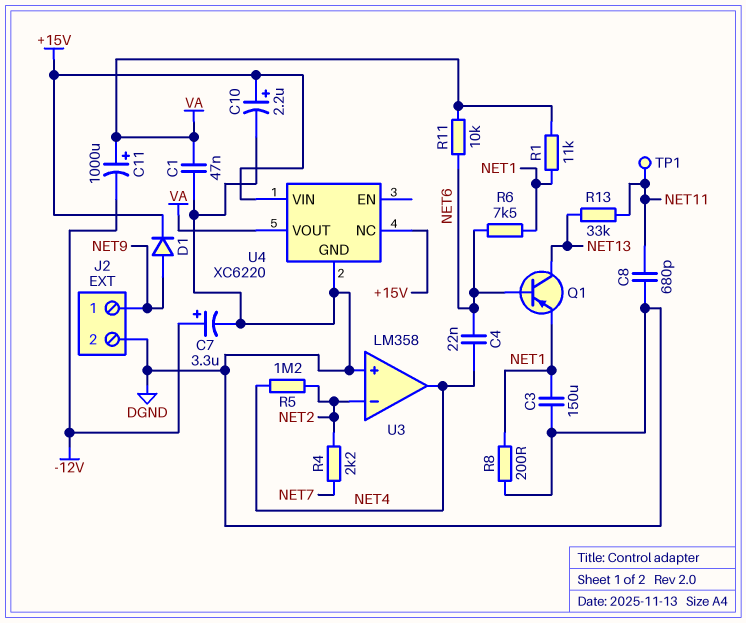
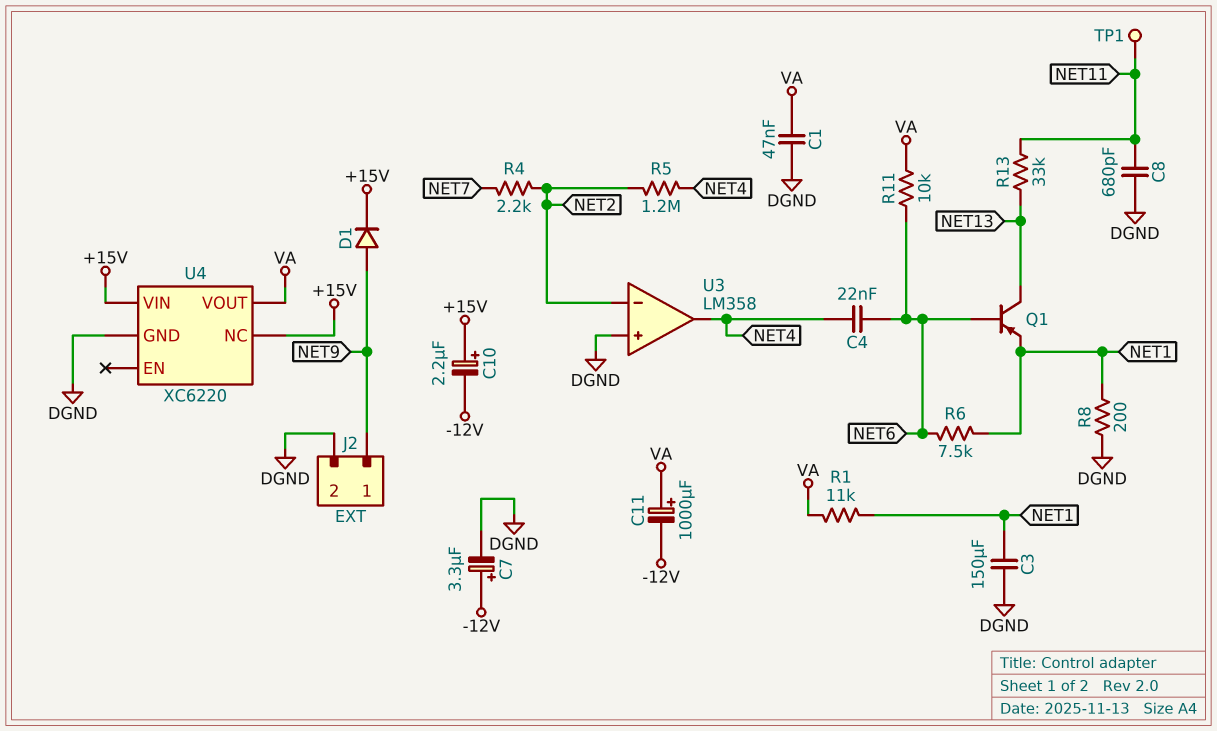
C10: 2.2uF (plus +15V, minus DGND) -> 2.2uF (plus +15V, minus -12V)

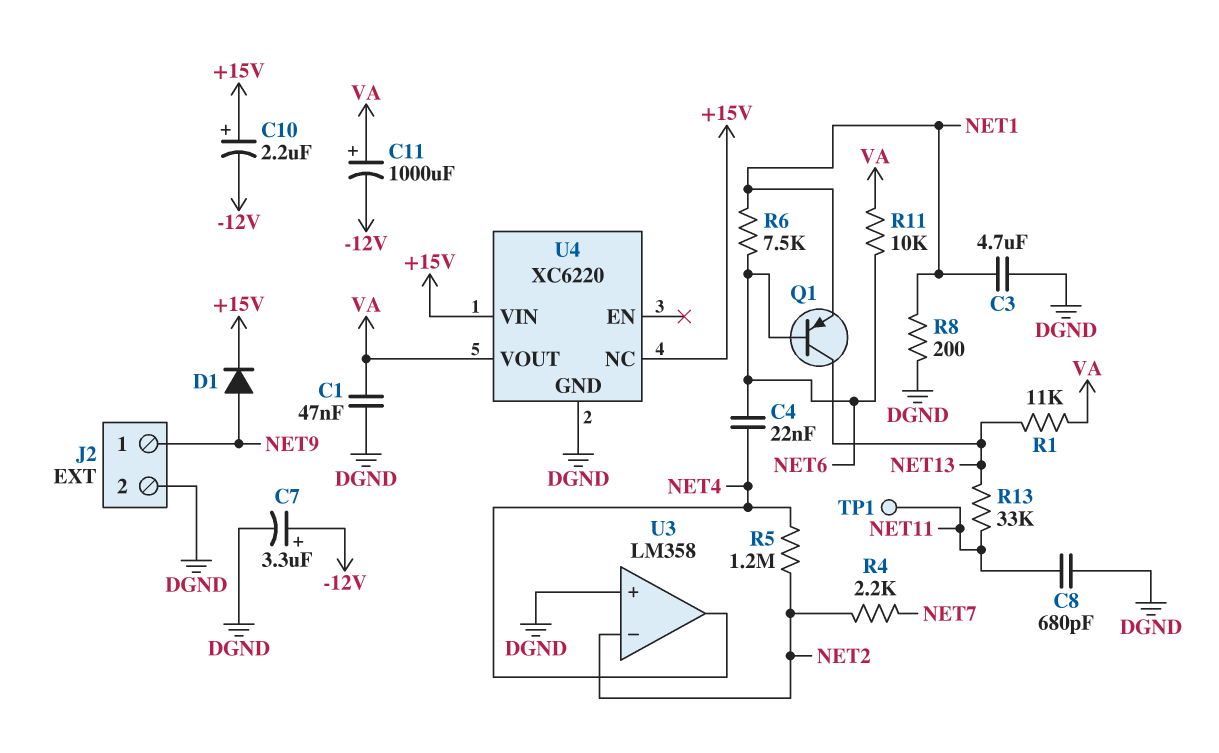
C3: 150uF (DGND, NET1) -> 4.7uF (DGND, NET1)
R1: 11k (NET1, VA) -> 11k (NET13, VA)

